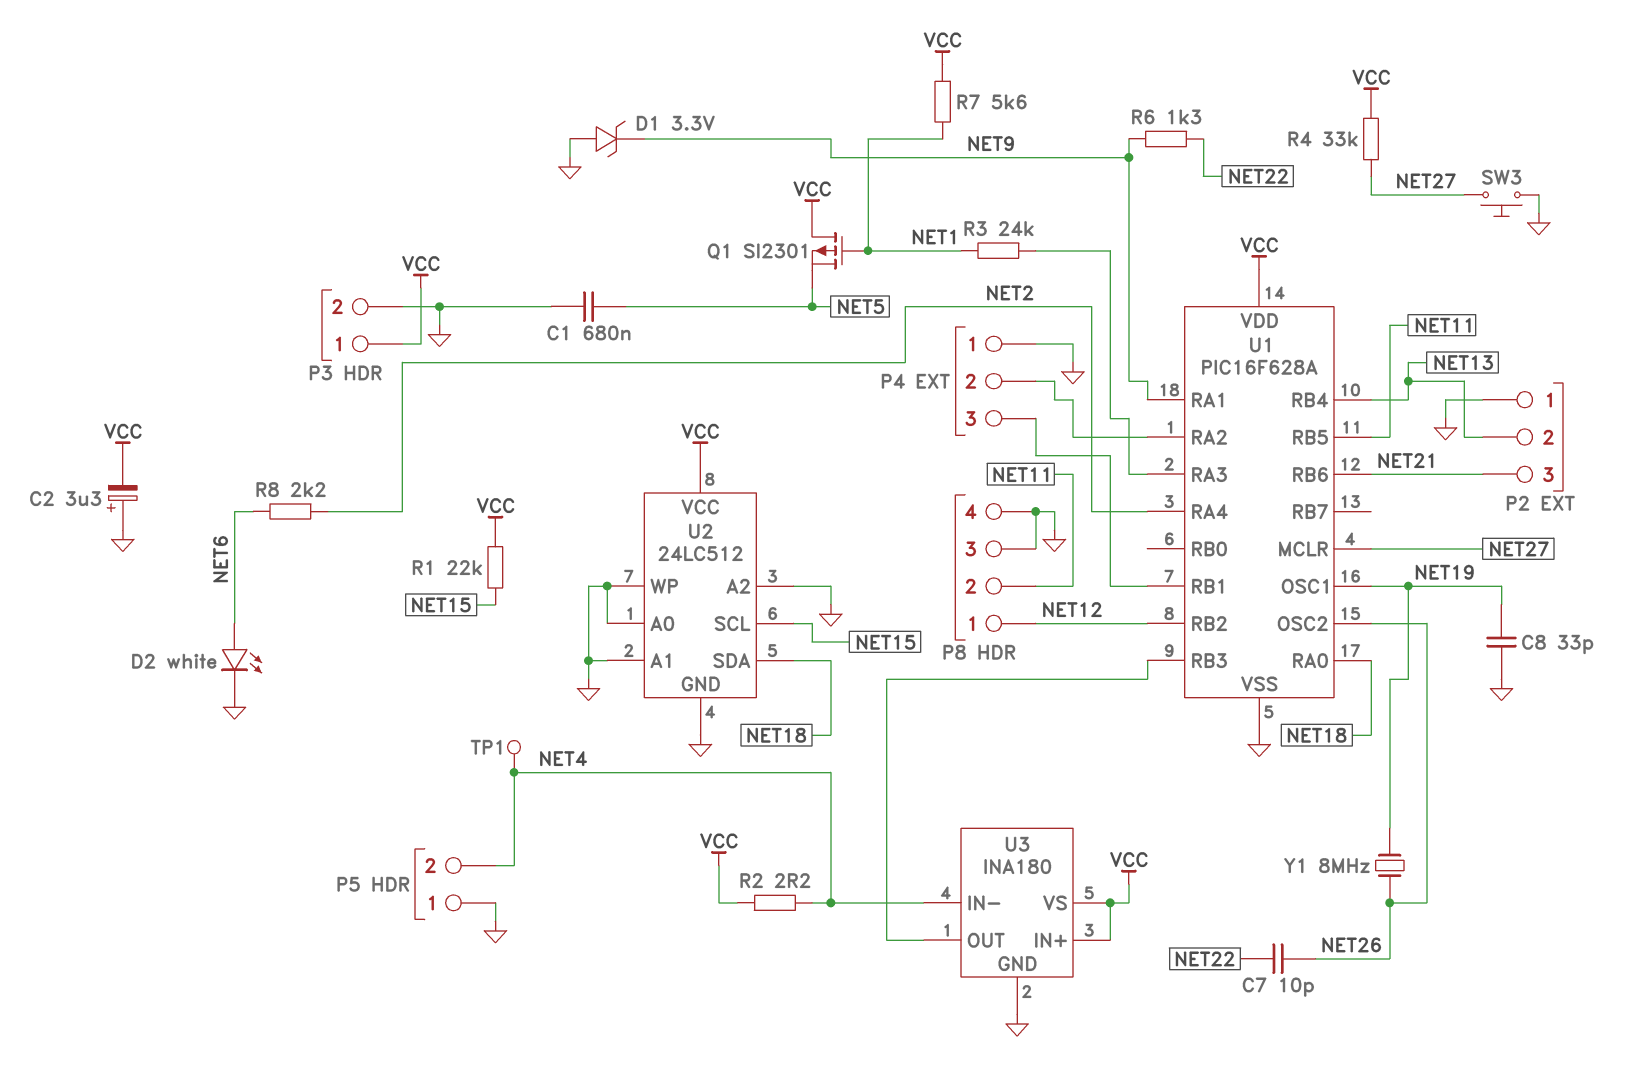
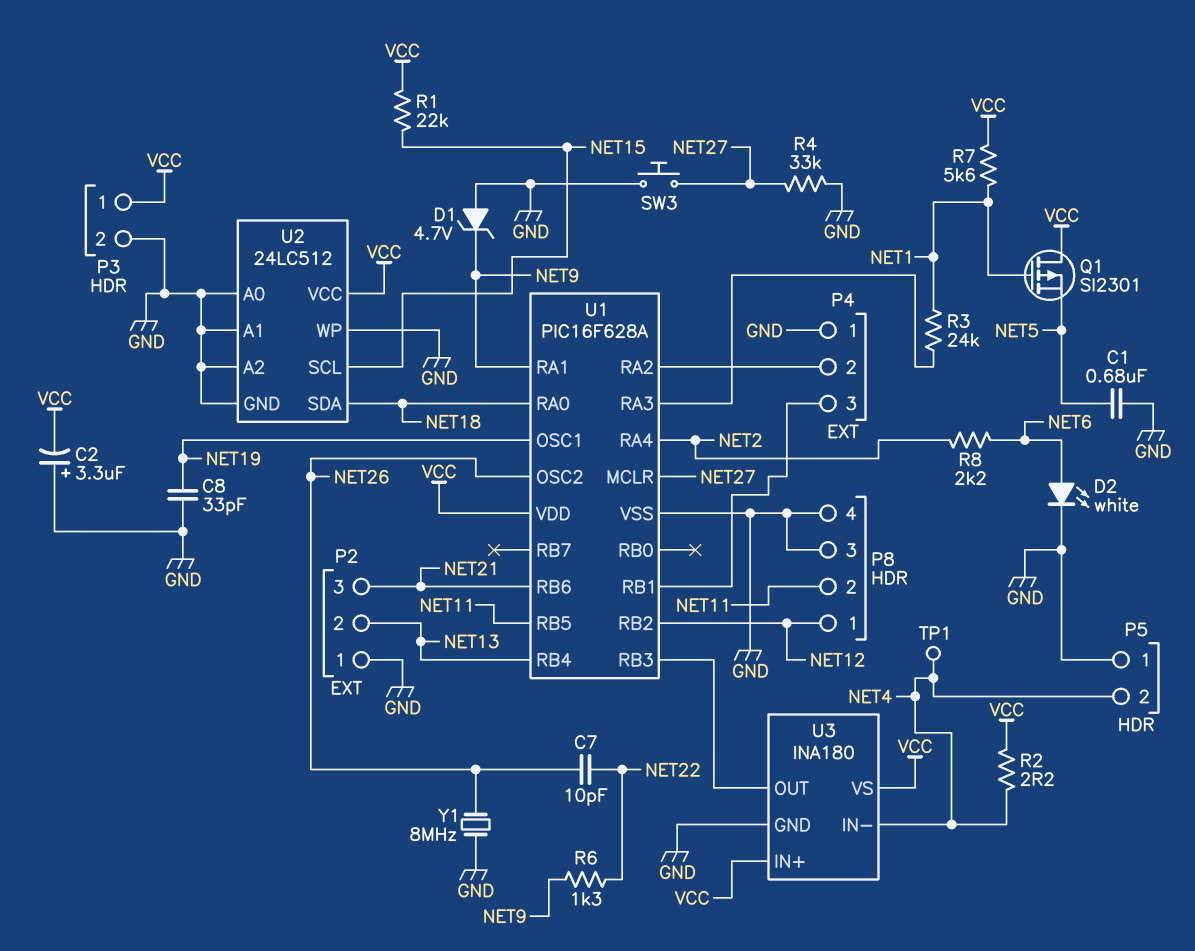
D1: zener 3.3V (A GND, K NET9) -> zener 4.7V (A GND, K NET9)
R4: 33k (NET27, VCC) -> 33k (GND, NET27)
Y1: 8MHz (NET19, NET26) -> 8MHz (GND, NET26)

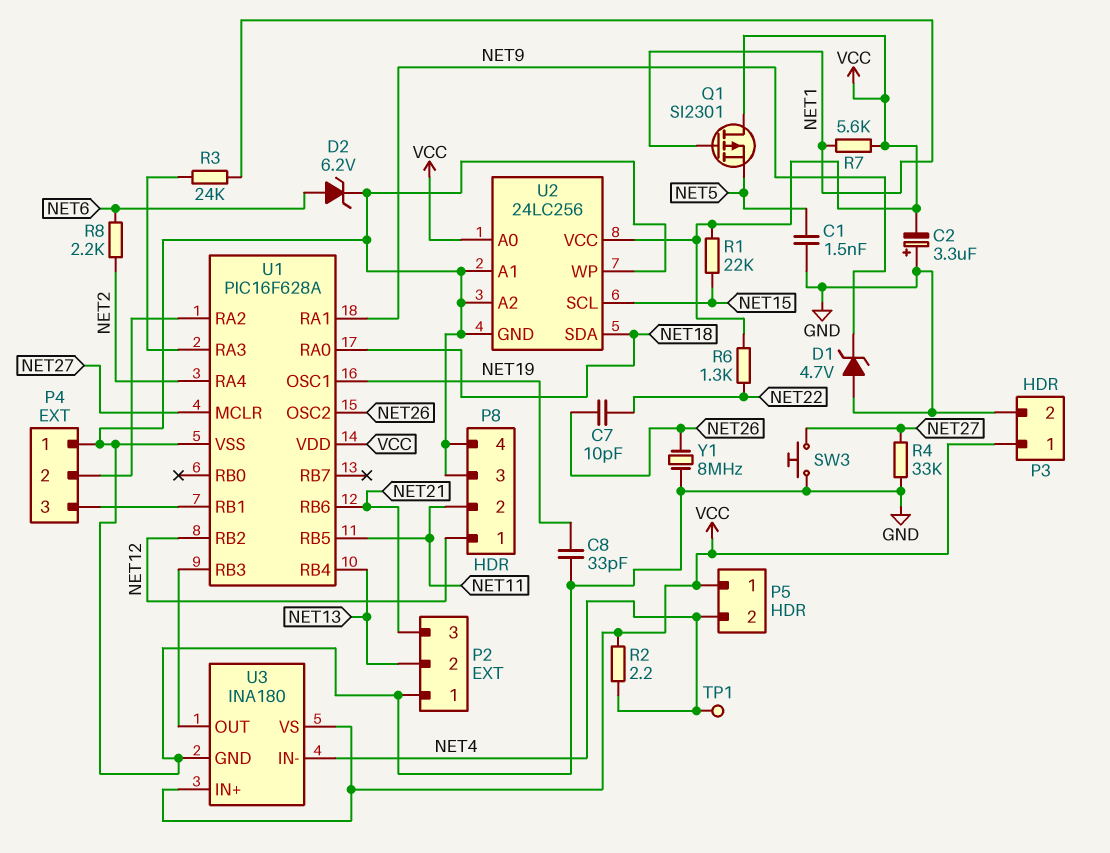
C1: 680nF (GND, NET5) -> 1.5nF (GND, NET5)
D2: LED white (A NET6, K GND) -> zener 6.2V (A NET6, K GND)
P5 pin 1: GND -> VCC
R6: 1.3k (NET9, NET22) -> 1.3k (NET22, VCC)
U2: 24LC512 -> 24LC256
U2 pin A0: GND -> VCC

